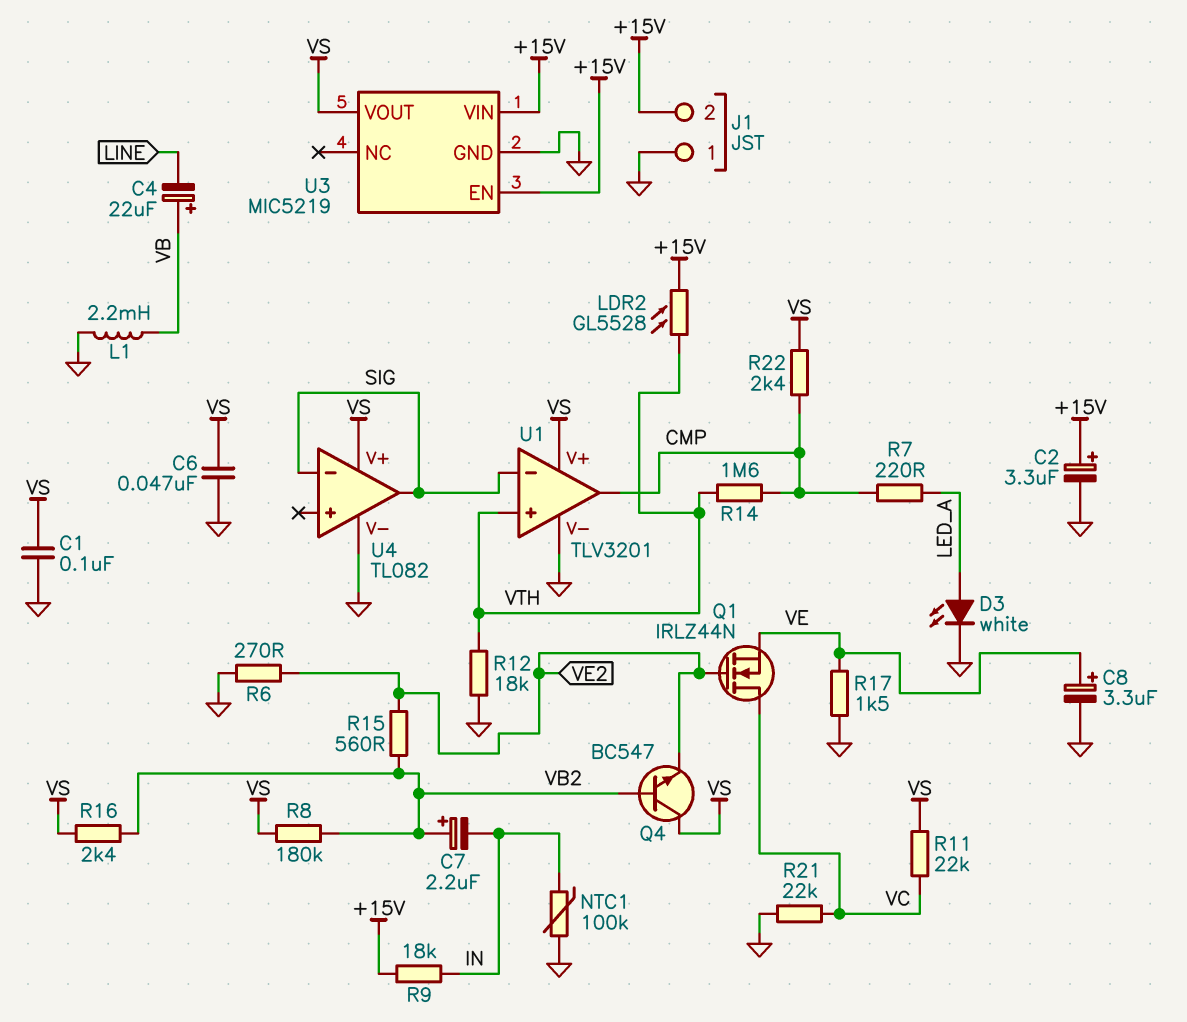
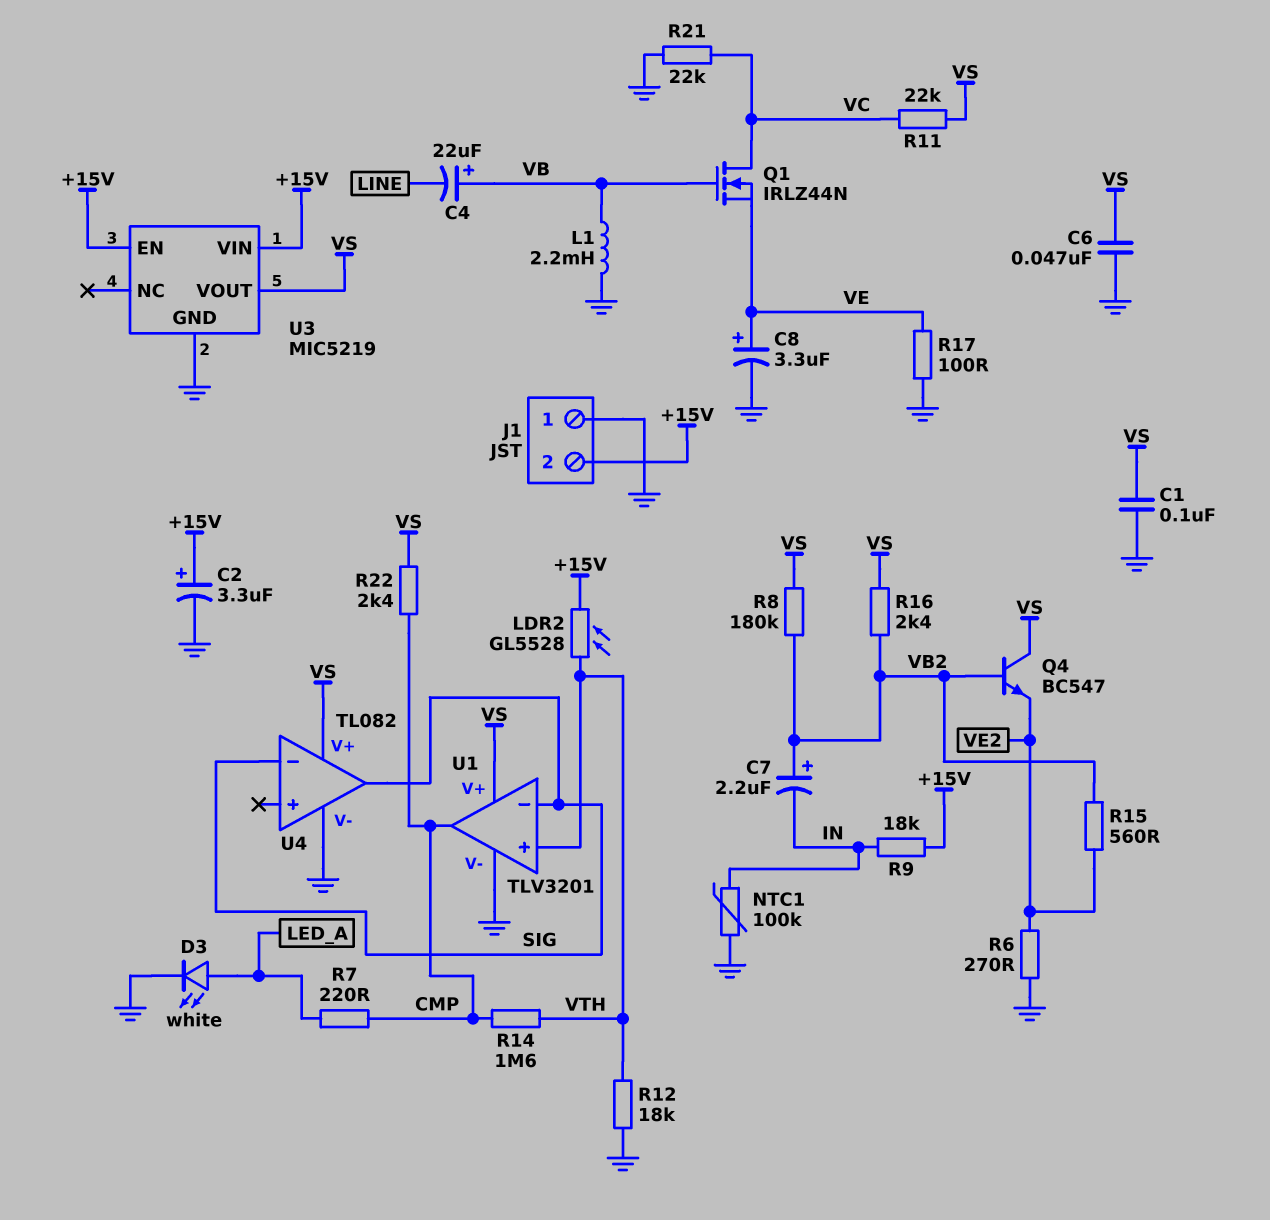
Q1: NMOS IRLZ44N (G VE2, D VC, S VE) -> NMOS IRLZ44N (G VB, D VC, S VE)
R17: 1.5k (GND, VE) -> 100 (GND, VE)

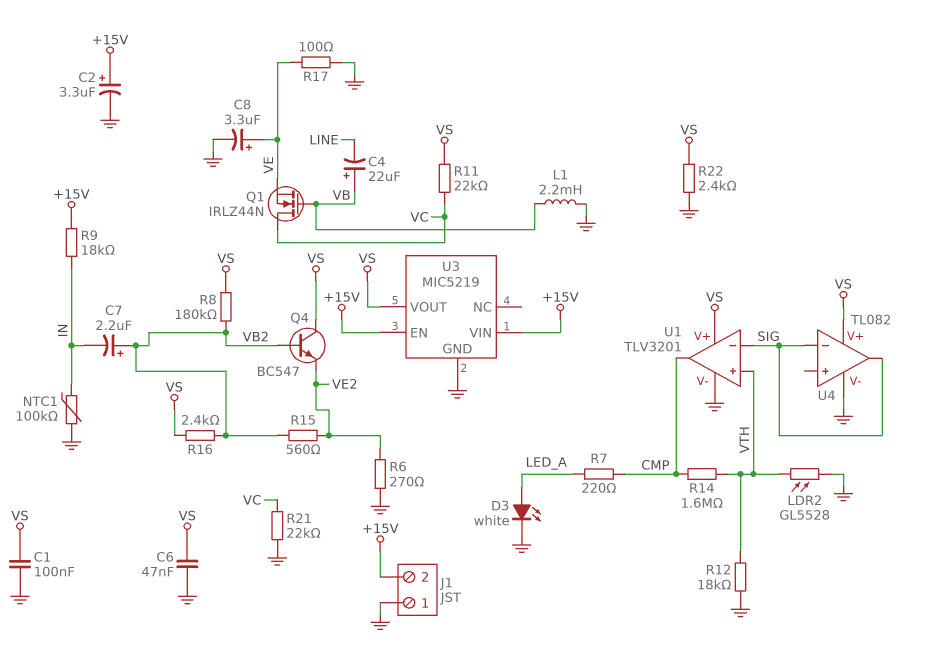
LDR2: GL5528 (+15V, VTH) -> GL5528 (GND, VTH)
R22: 2.4k (CMP, VS) -> 2.4k (GND, VS)

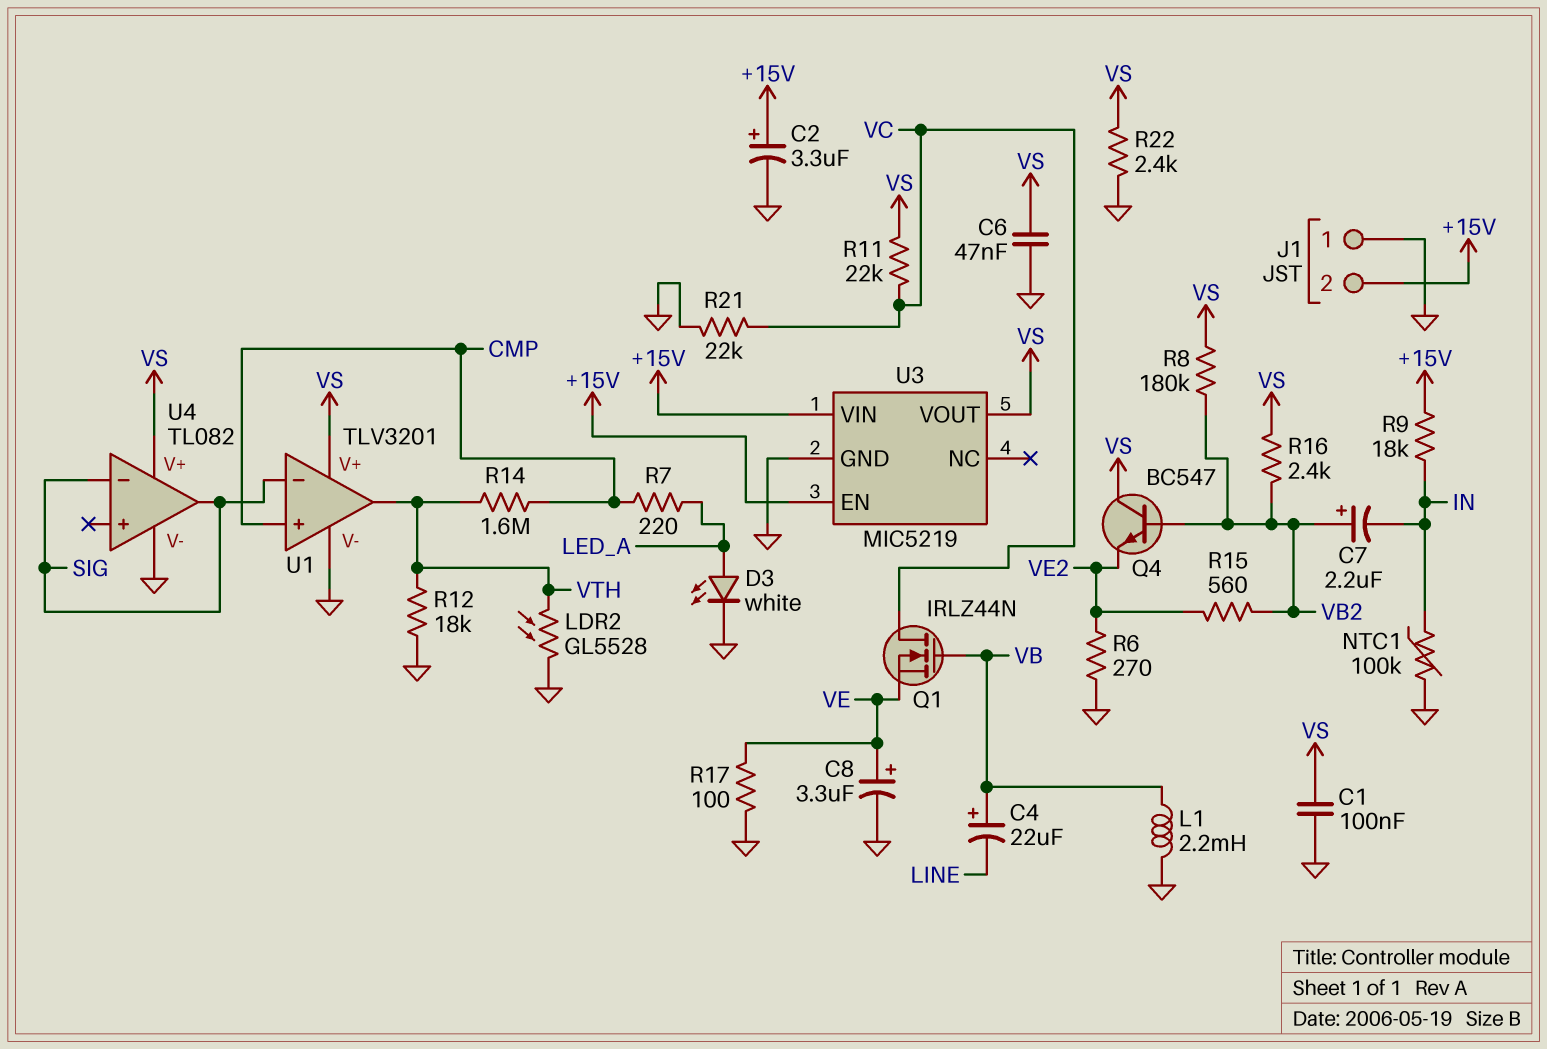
U1 pin in+: VTH -> CMP
U1 pin out: CMP -> VTH

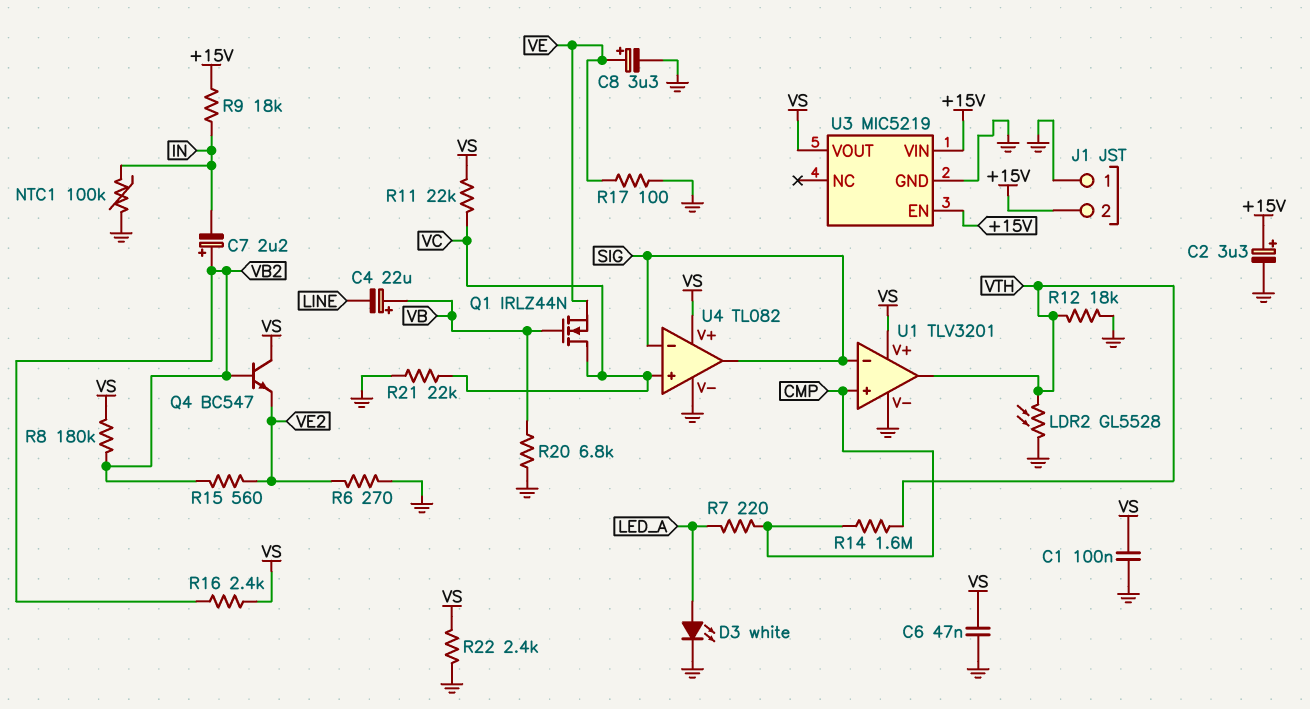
L1: 2.2mH (GND, VB) -> none
R20: none -> 6.8k (GND, VB)
U4 pin in+: none -> VC

